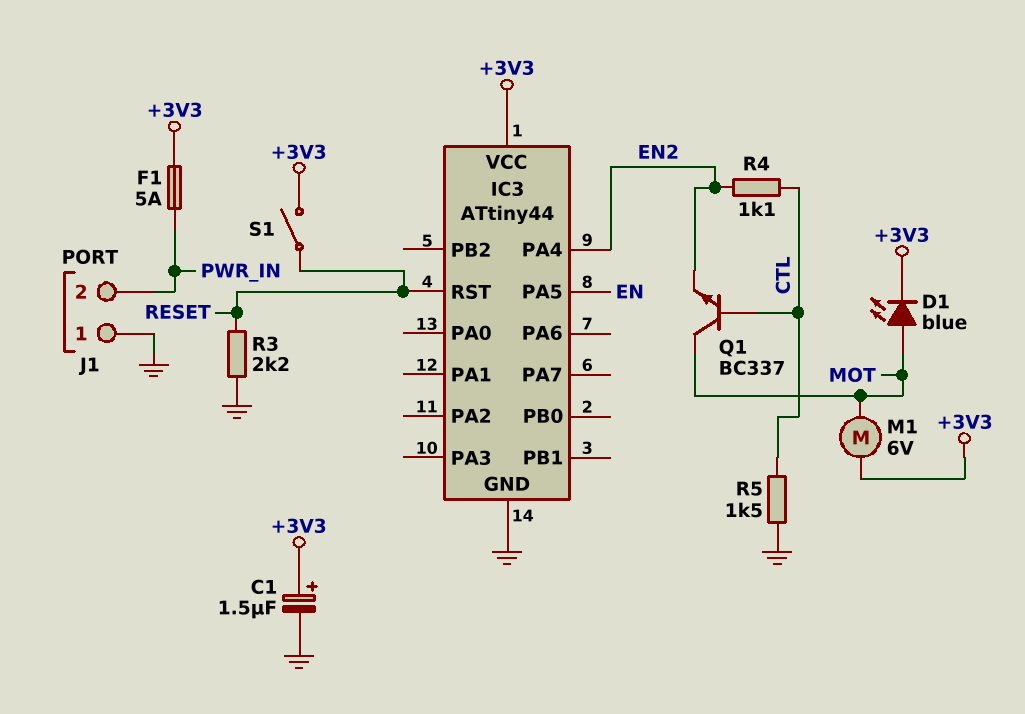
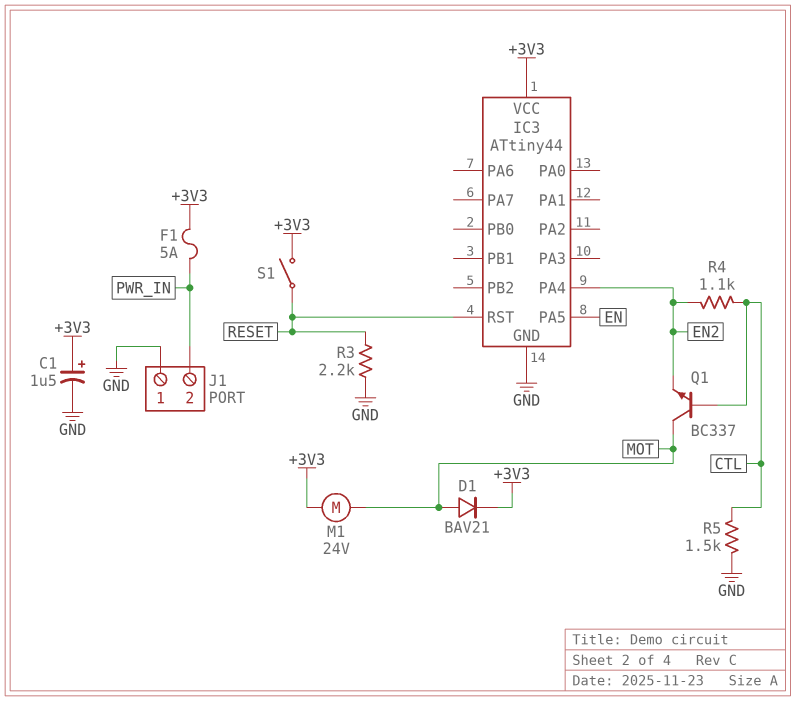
D1: LED blue (A MOT, K +3V3) -> diode BAV21 (A MOT, K +3V3)
M1: motor 6V (+3V3, MOT) -> motor 24V (+3V3, MOT)

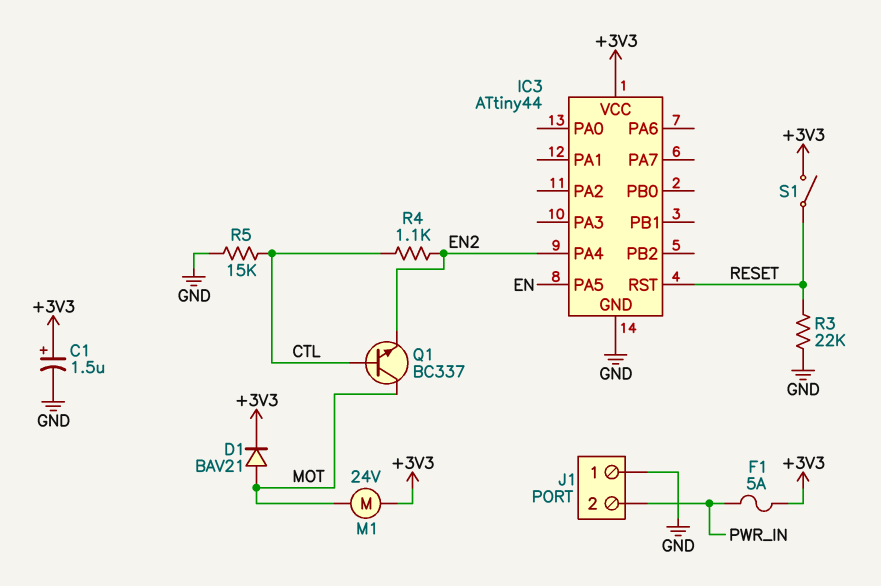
R3: 2.2k (GND, RESET) -> 22k (GND, RESET)
R5: 1.5k (CTL, GND) -> 15k (CTL, GND)

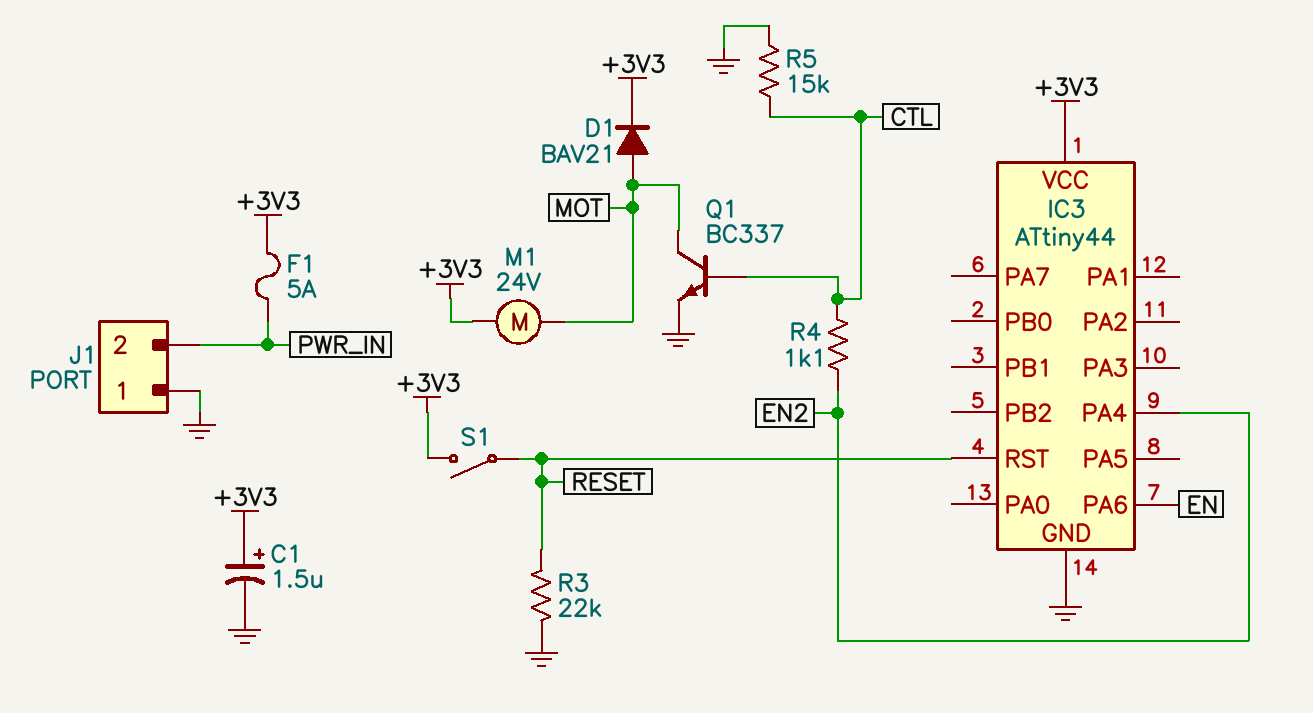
IC3 pin PA5: EN -> none
IC3 pin PA6: none -> EN
Q1: NPN BC337 (B CTL, C MOT, E EN2) -> NPN BC337 (B CTL, C MOT, E GND)

